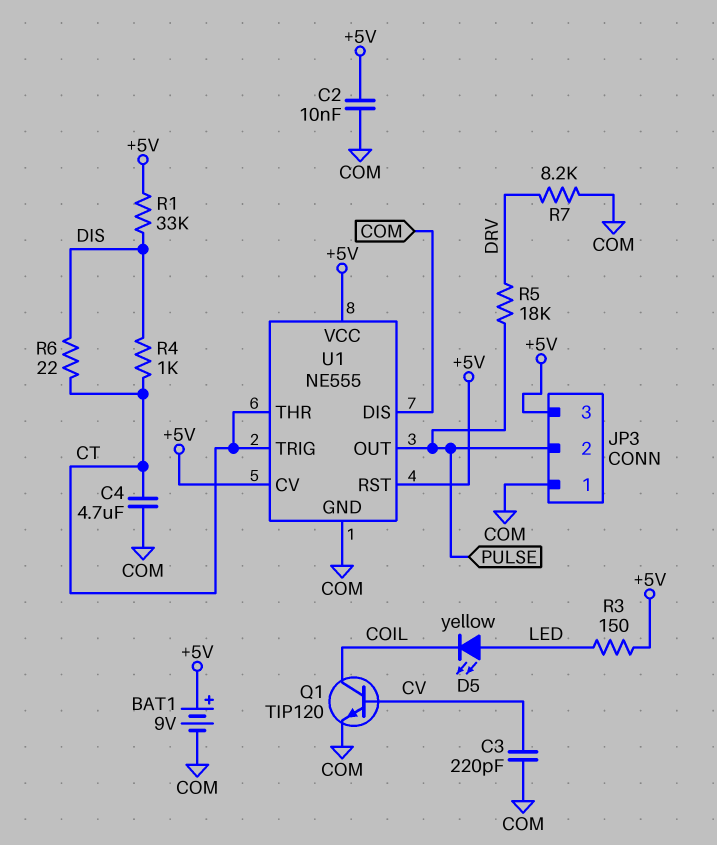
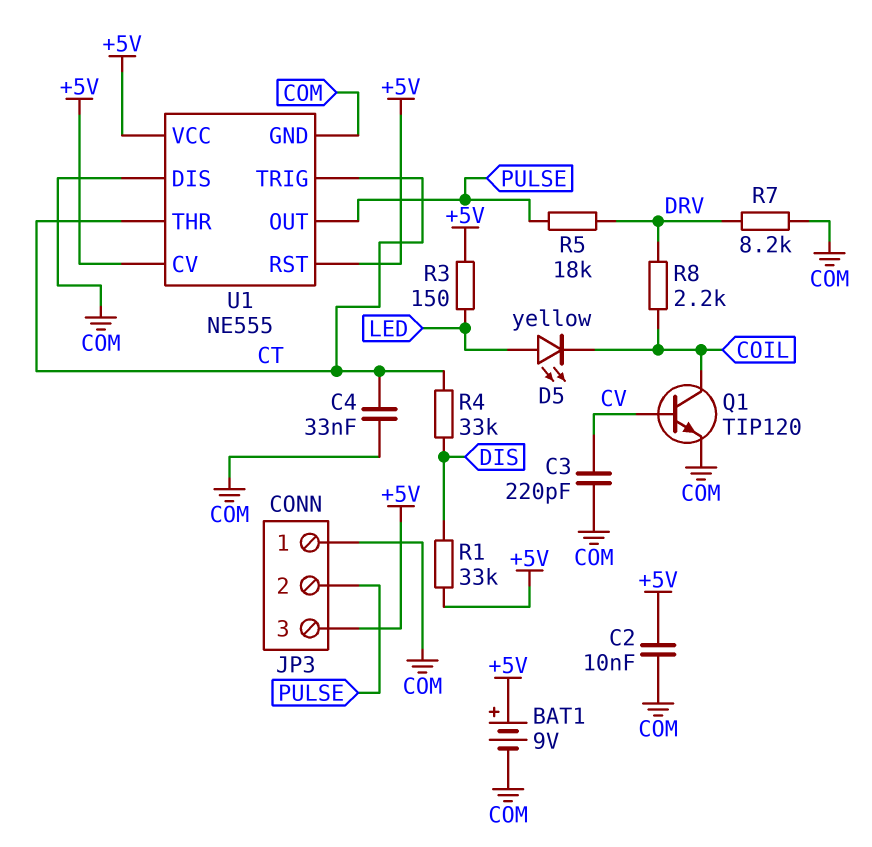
C4: 4.7uF (COM, CT) -> 33nF (COM, CT)
R4: 1k (CT, DIS) -> 33k (CT, DIS)
R6: 22 (CT, DIS) -> none
R8: none -> 2.2k (COIL, DRV)

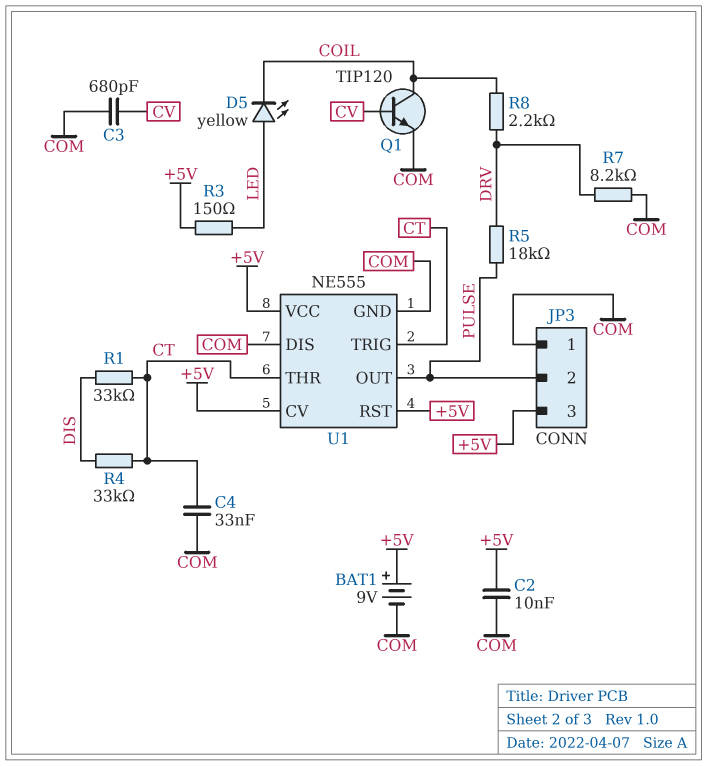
C3: 220pF (COM, CV) -> 680pF (COM, CV)
R1: 33k (+5V, DIS) -> 33k (CT, DIS)

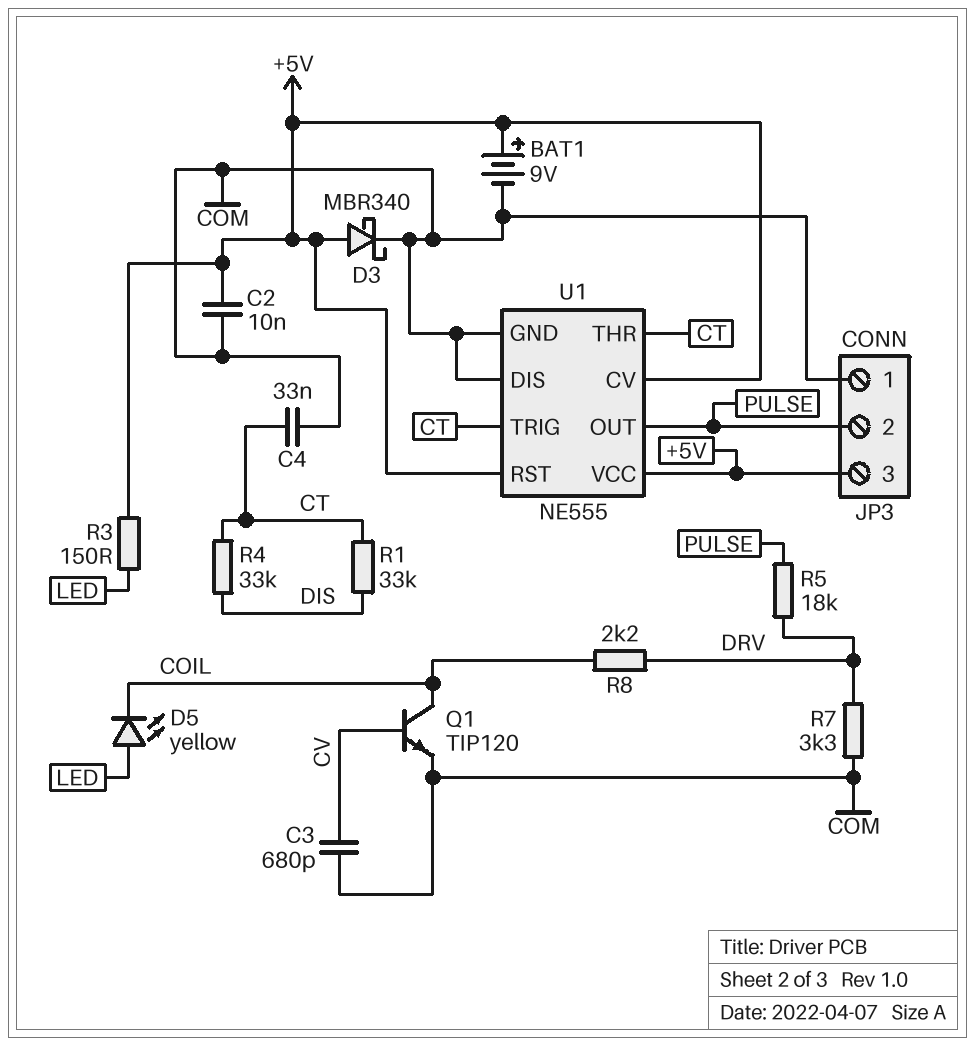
D3: none -> schottky MBR340 (A +5V, K COM)
R7: 8.2k (COM, DRV) -> 3.3k (COM, DRV)

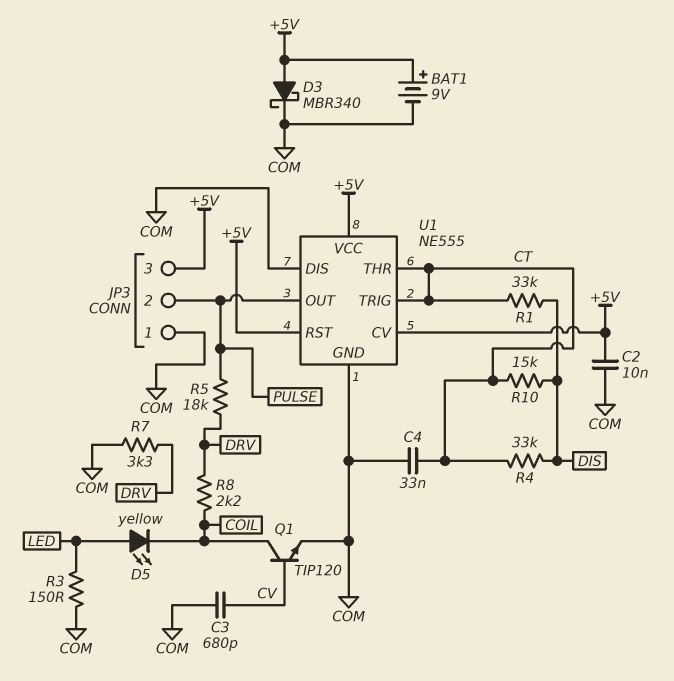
R3: 150 (+5V, LED) -> 150 (COM, LED)
R10: none -> 15k (CT, DIS)

